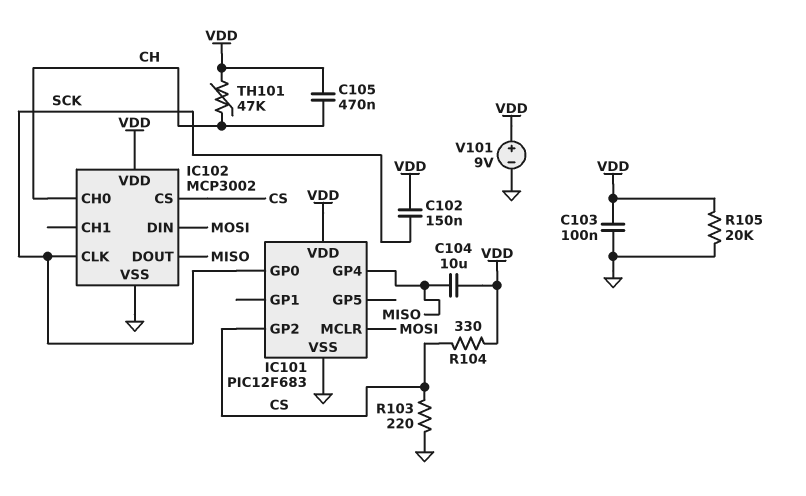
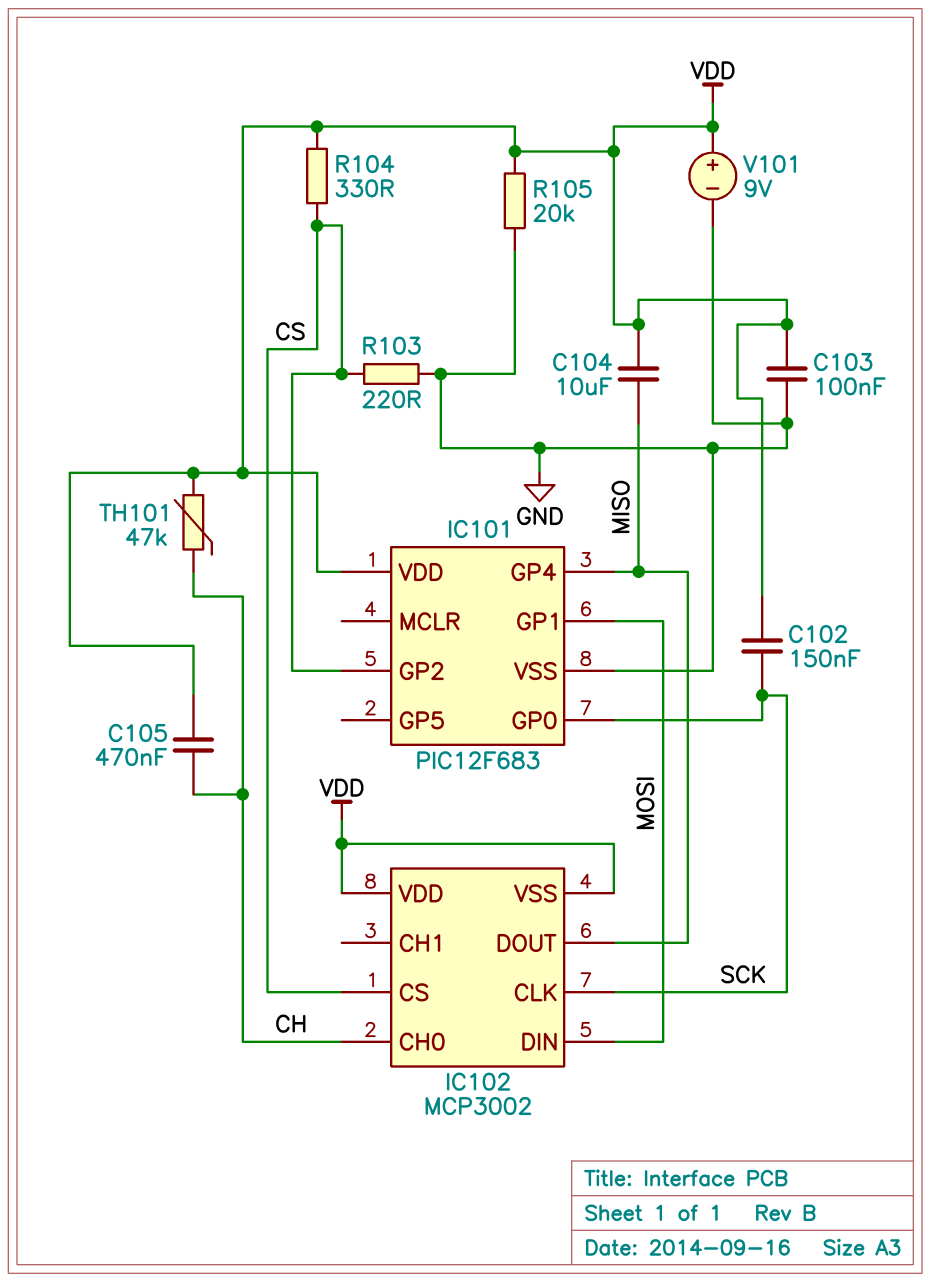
IC101 pin GP1: none -> MOSI
IC101 pin MCLR: MOSI -> none
IC102 pin VSS: GND -> VDD

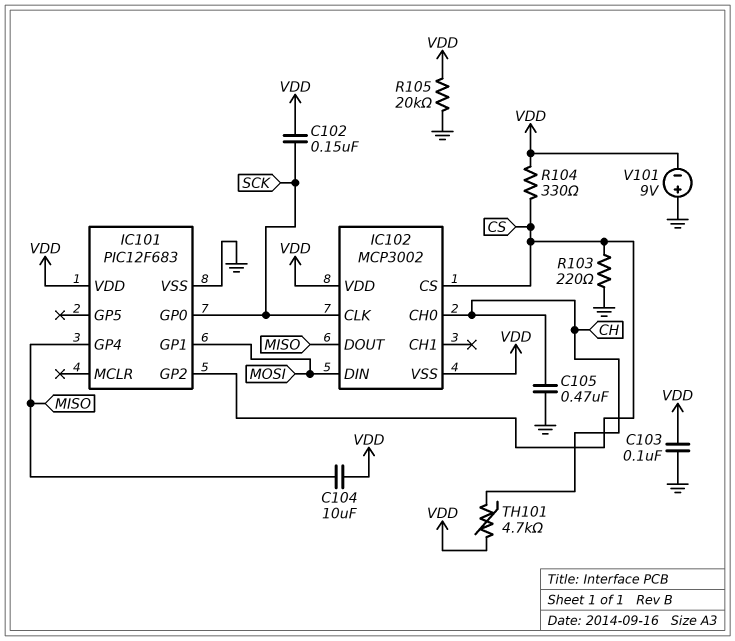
C105: 470nF (CH, VDD) -> 470nF (CH, GND)
TH101: 47k (CH, VDD) -> 4.7k (CH, VDD)
V101: 9V (plus VDD, minus GND) -> 9V (plus GND, minus VDD)

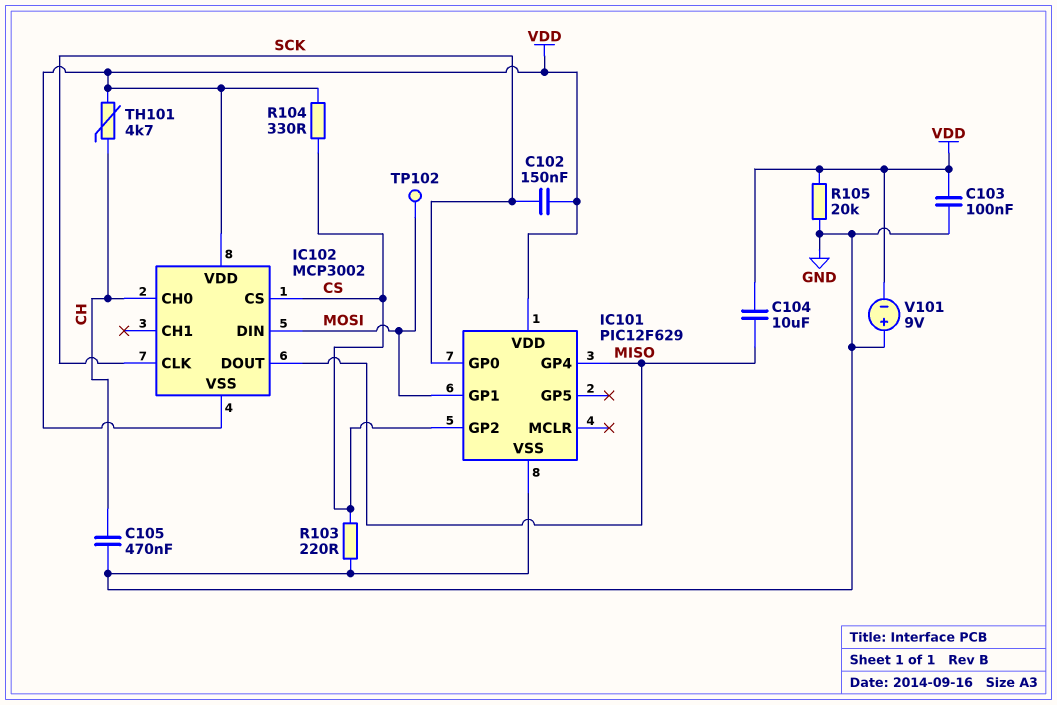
IC101: PIC12F683 -> PIC12F629
TP102: none -> test point (MOSI)

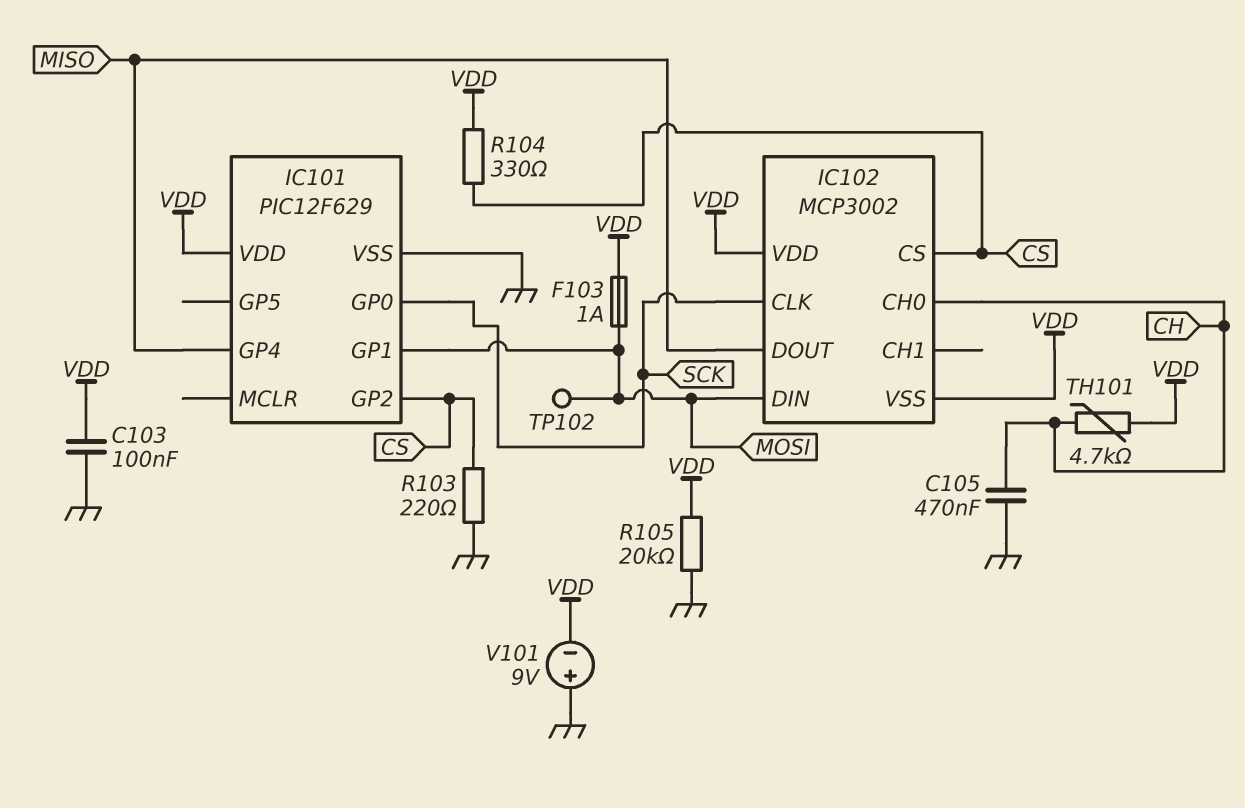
C102: 150nF (SCK, VDD) -> none
C104: 10uF (MISO, VDD) -> none
F103: none -> 1A (MOSI, VDD)

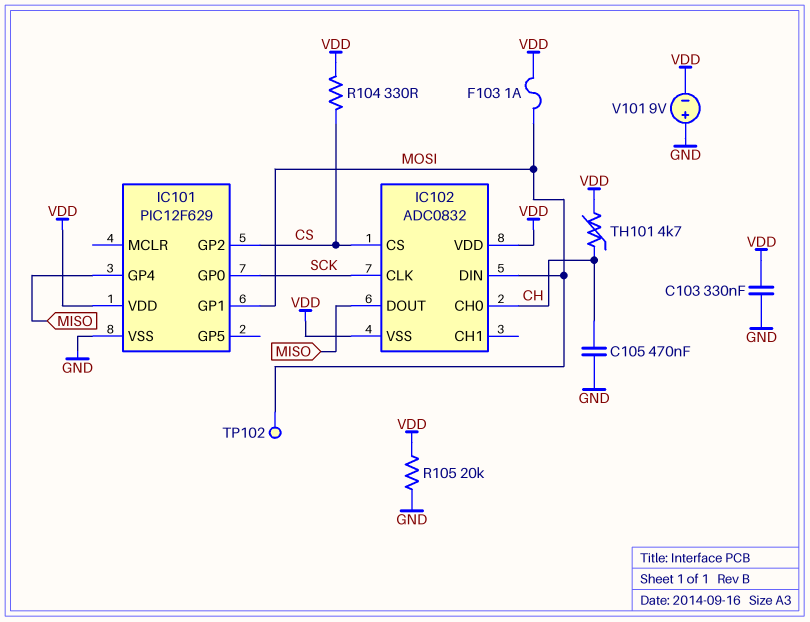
C103: 100nF (GND, VDD) -> 330nF (GND, VDD)
IC102: MCP3002 -> ADC0832
R103: 220 (CS, GND) -> none

